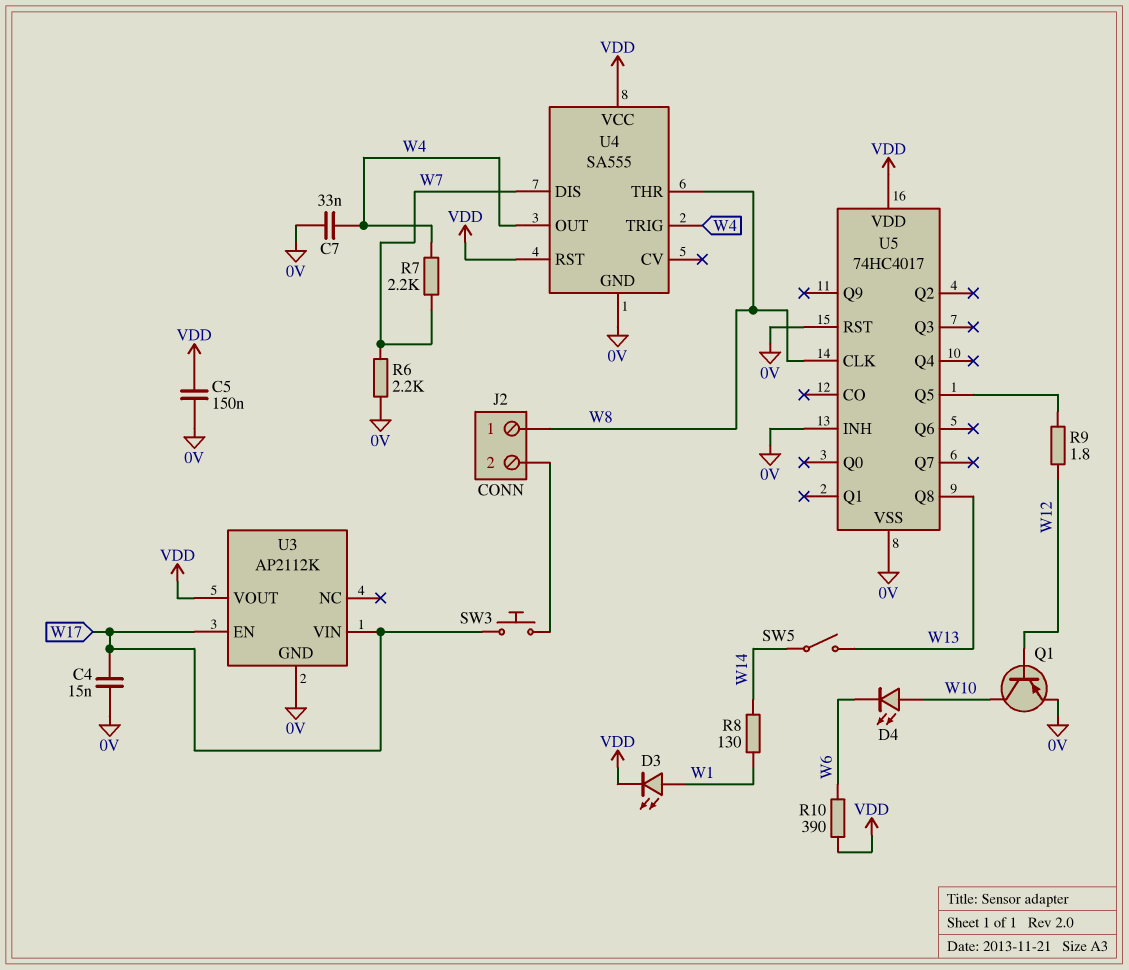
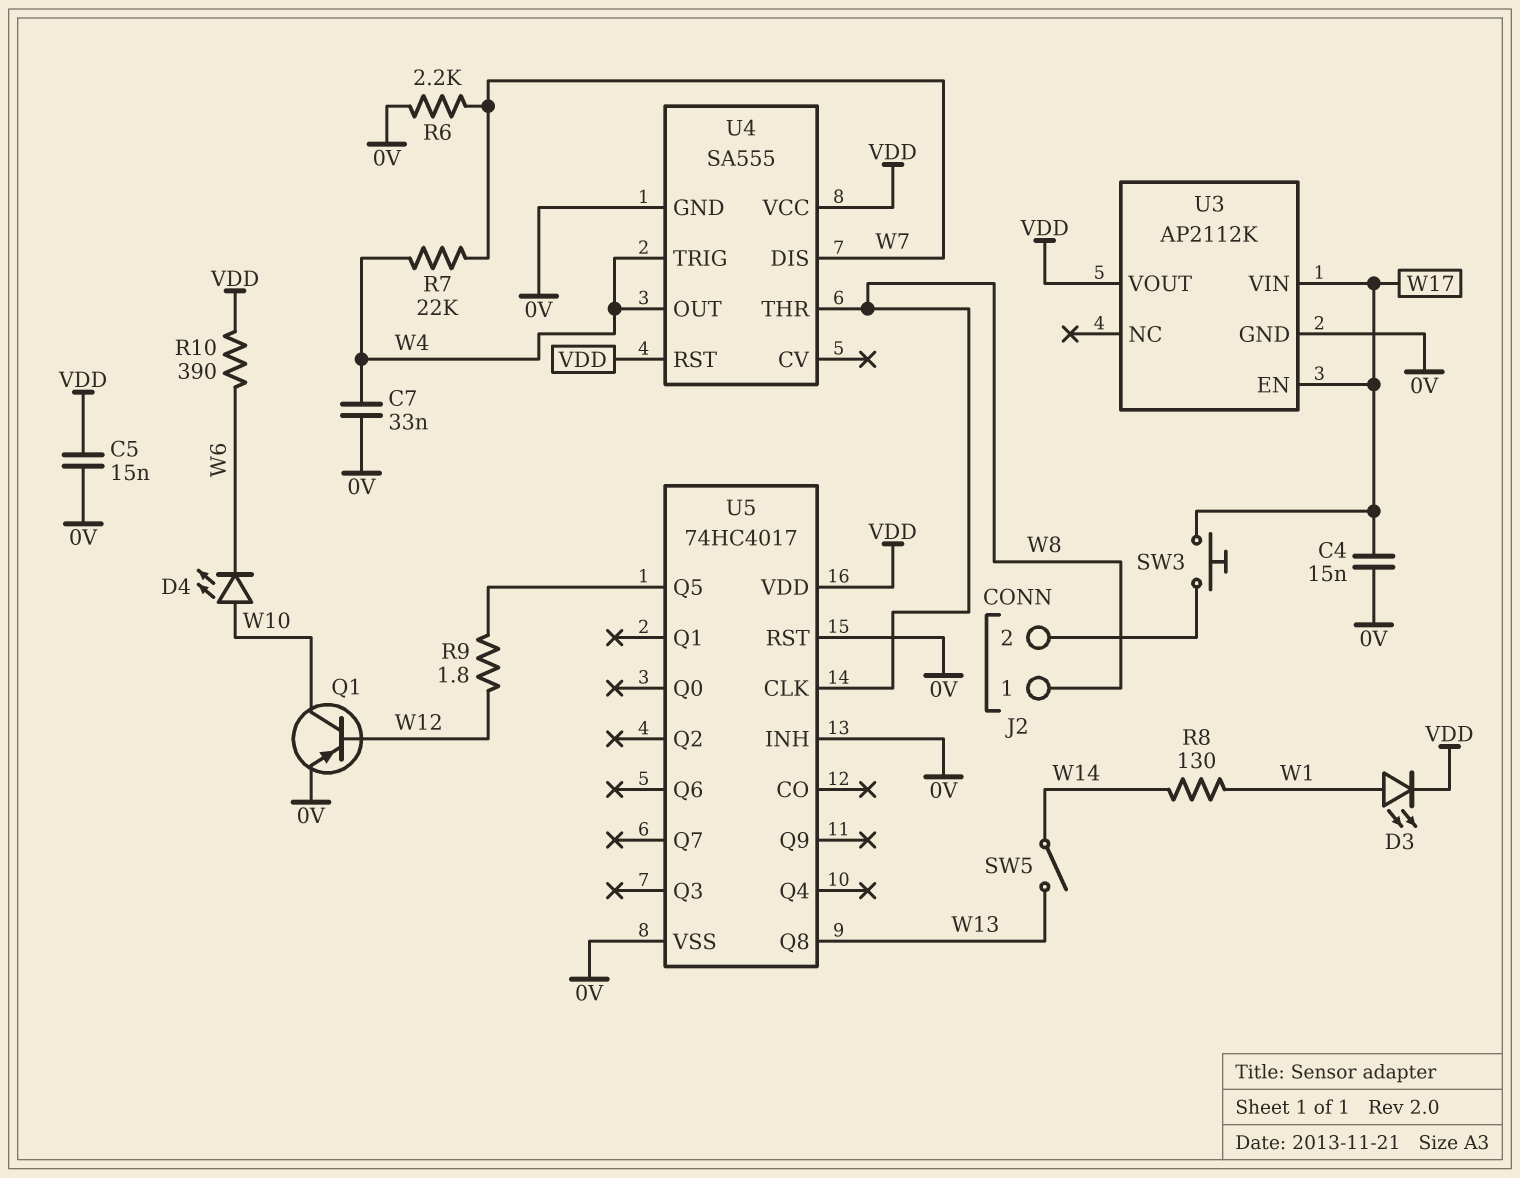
C5: 150nF (0V, VDD) -> 15nF (0V, VDD)
R7: 2.2k (W4, W7) -> 22k (W4, W7)

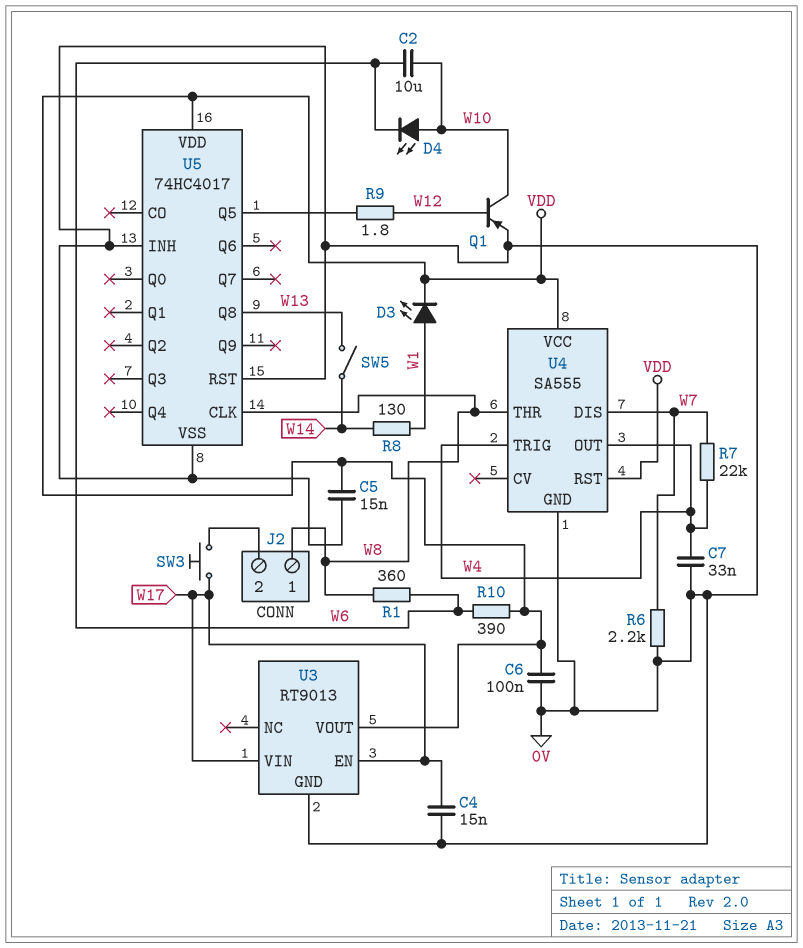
C2: none -> 10uF (W6, W10)
C6: none -> 100nF (0V, VDD)
R1: none -> 360 (W6, W8)
U3: AP2112K -> RT9013

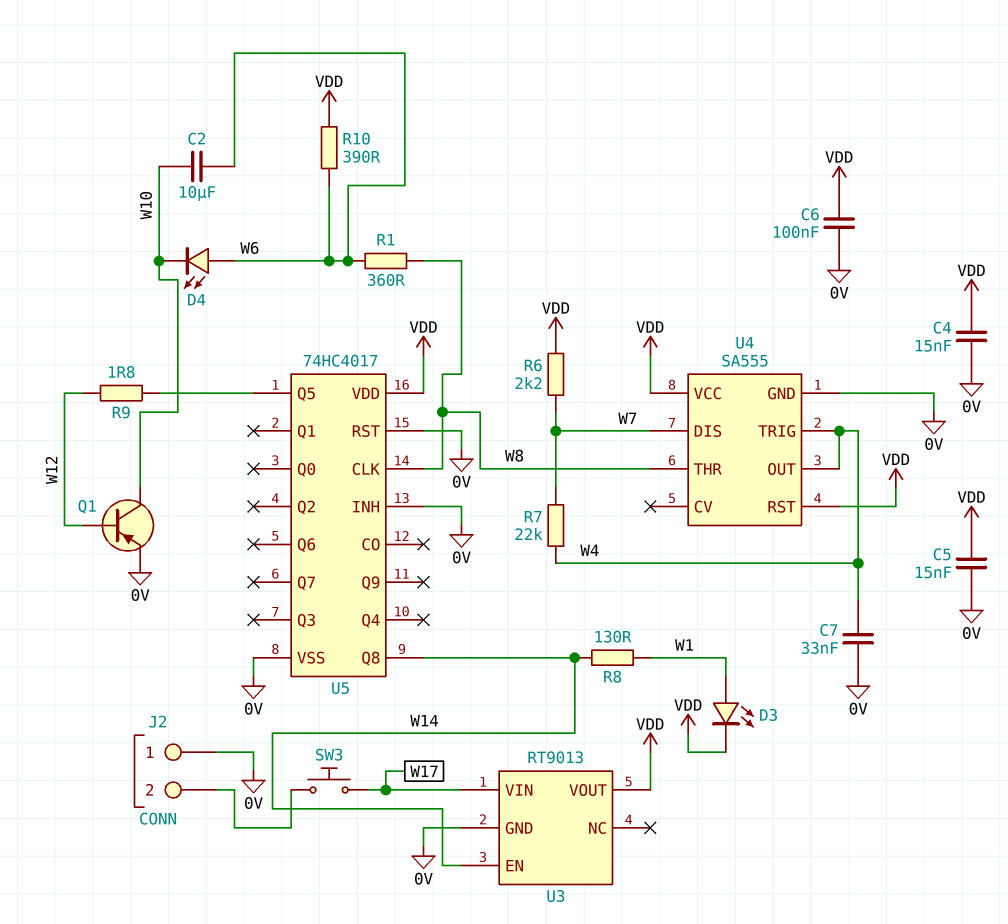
C4: 15nF (0V, W17) -> 15nF (0V, VDD)
D4: LED (A W10, K W6) -> LED (A W6, K W10)
J2 pin 1: W8 -> 0V
R6: 2.2k (0V, W7) -> 2.2k (VDD, W7)
SW5: switch (W13, W14) -> none
U3 pin EN: W17 -> W14
U5 pin Q8: W13 -> W14

